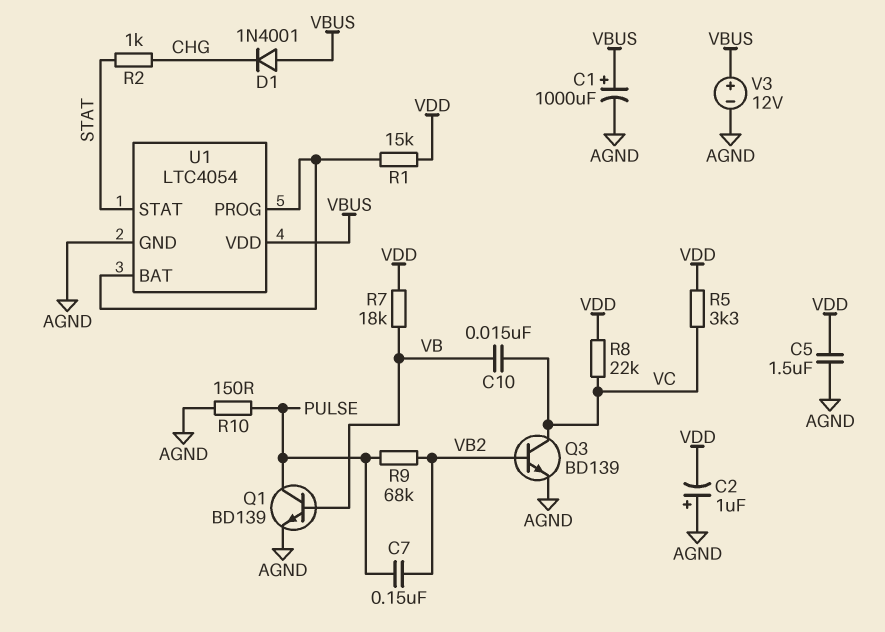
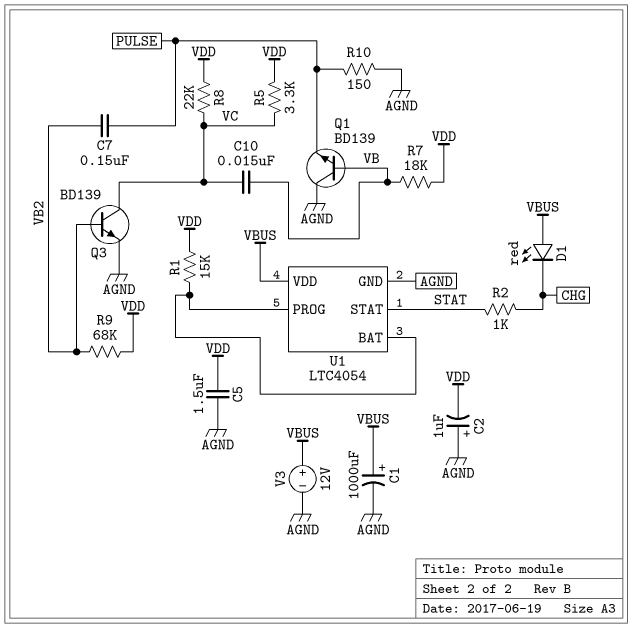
D1: diode 1N4001 (A VBUS, K CHG) -> LED red (A VBUS, K CHG)
Q1: NPN BD139 (B VB, C PULSE, E AGND) -> NPN BD139 (B VB, C AGND, E PULSE)
R9: 68k (PULSE, VB2) -> 68k (VB2, VDD)

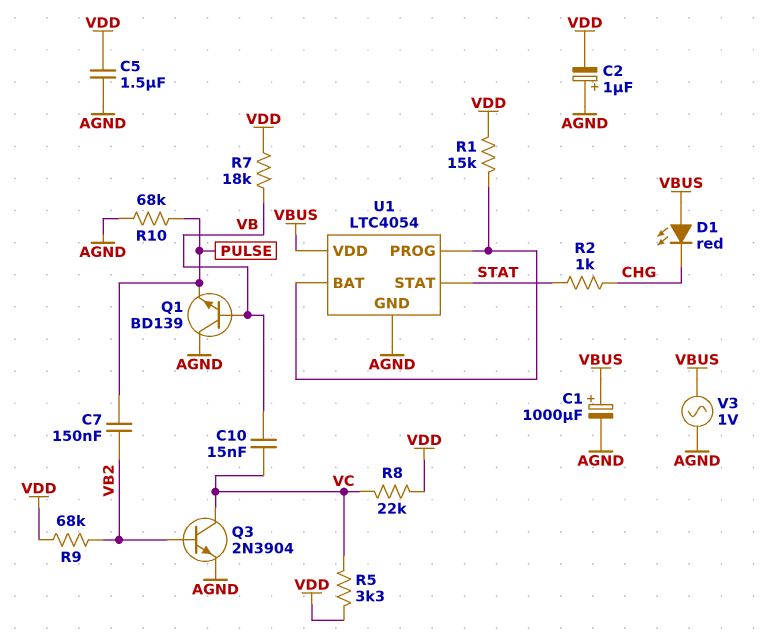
Q3: NPN BD139 (B VB2, C VC, E AGND) -> NPN 2N3904 (B VB2, C VC, E AGND)
R10: 150 (AGND, PULSE) -> 68k (AGND, PULSE)
V3: 12V (plus VBUS, minus AGND) -> AC 1V (AGND, VBUS)

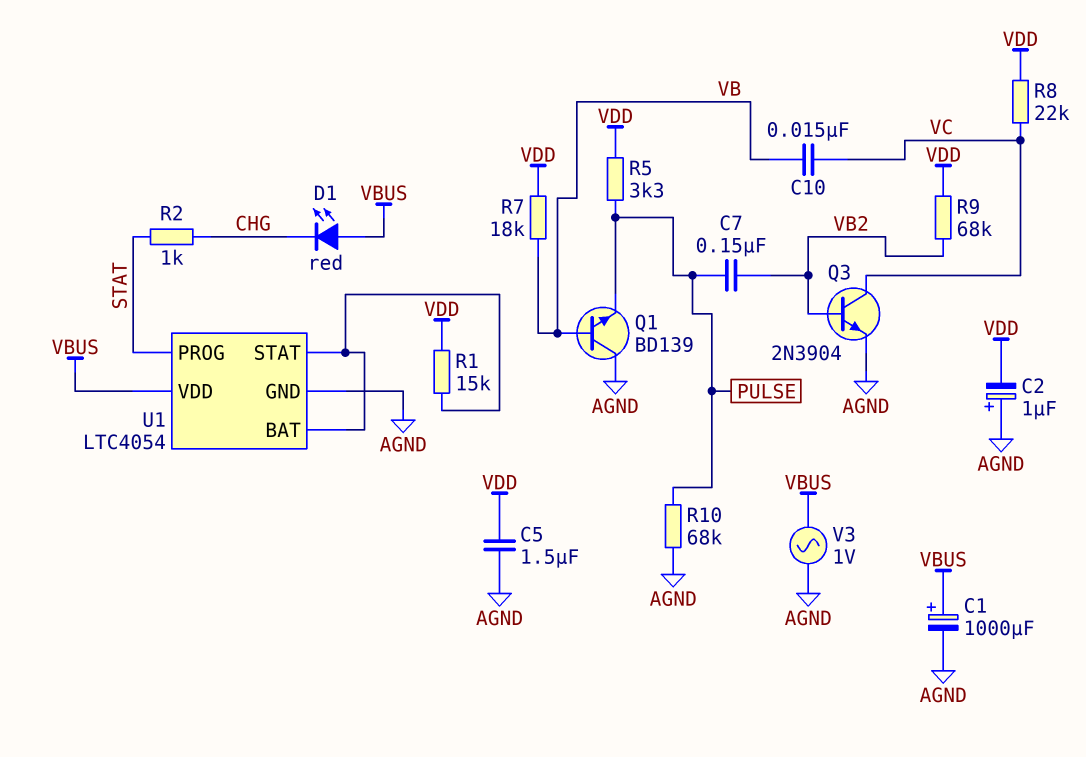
R5: 3.3k (VC, VDD) -> 3.3k (PULSE, VDD)
U1 pin PROG: U1/BAT -> STAT
U1 pin STAT: STAT -> U1/BAT

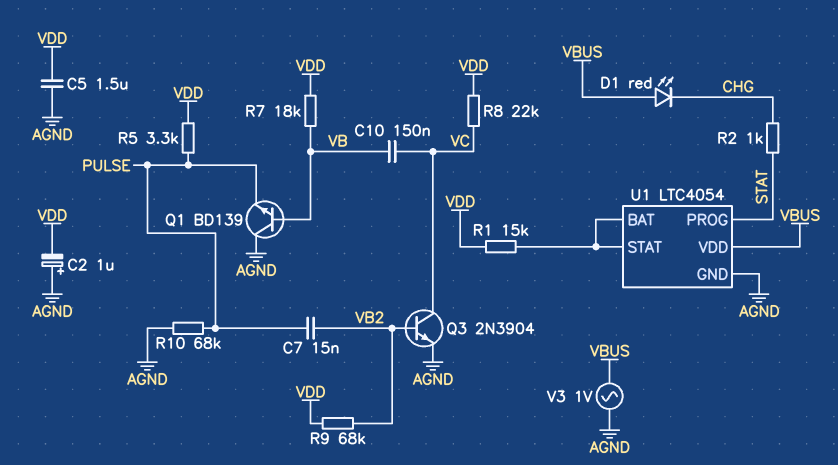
C1: 1000uF (plus VBUS, minus AGND) -> none
C7: 150nF (PULSE, VB2) -> 15nF (PULSE, VB2)
C10: 15nF (VB, VC) -> 150nF (VB, VC)

